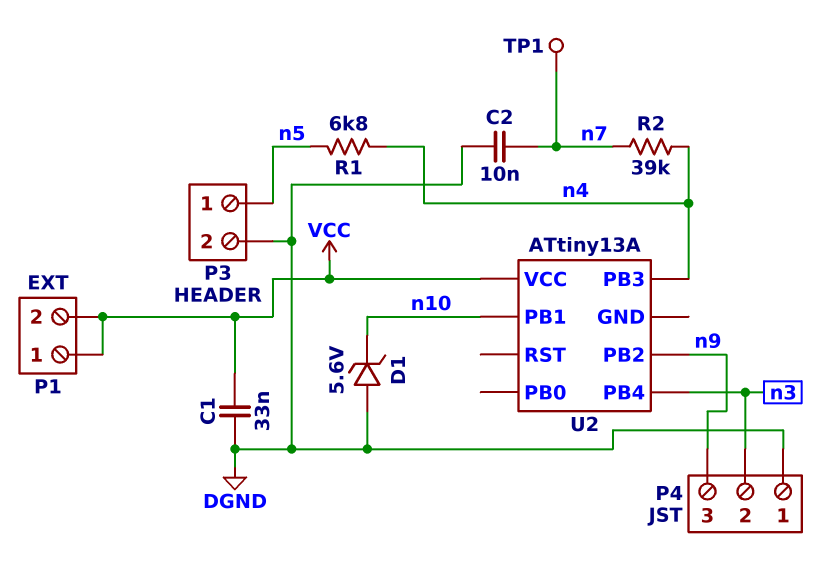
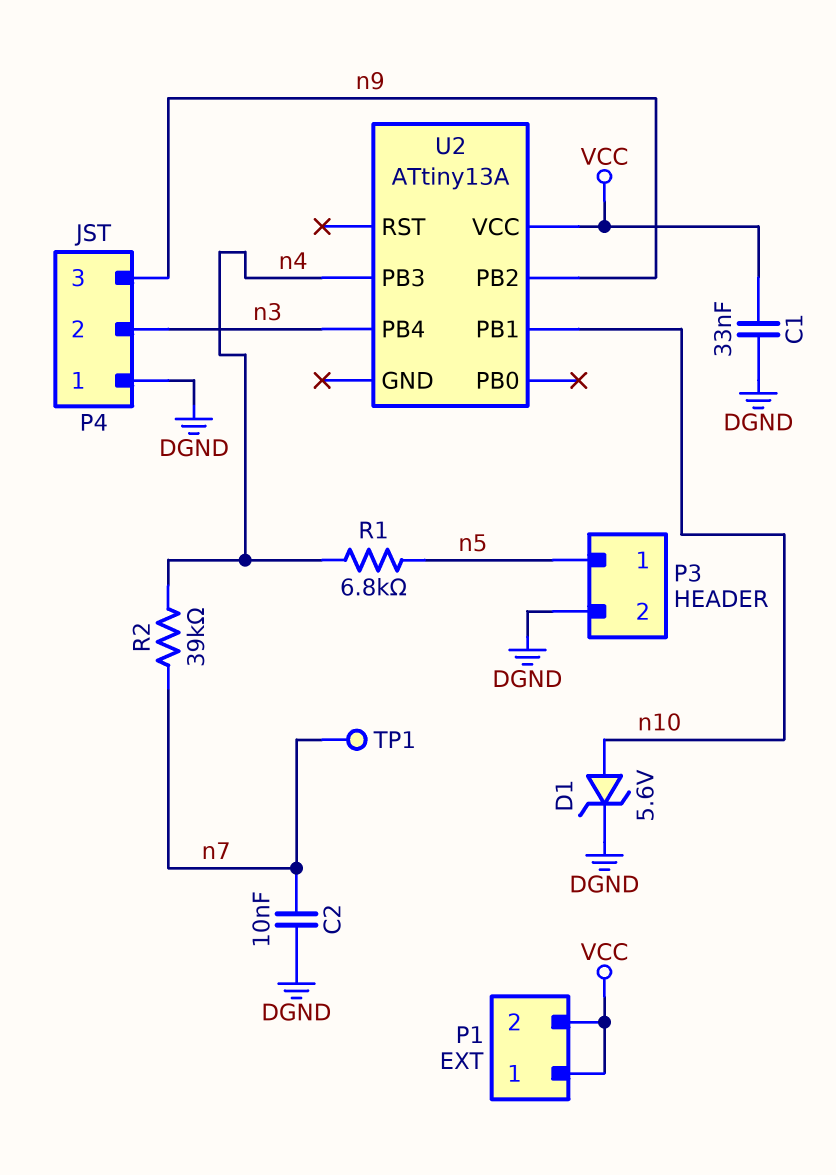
D1: zener 5.6V (A DGND, K n10) -> zener 5.6V (A n10, K DGND)

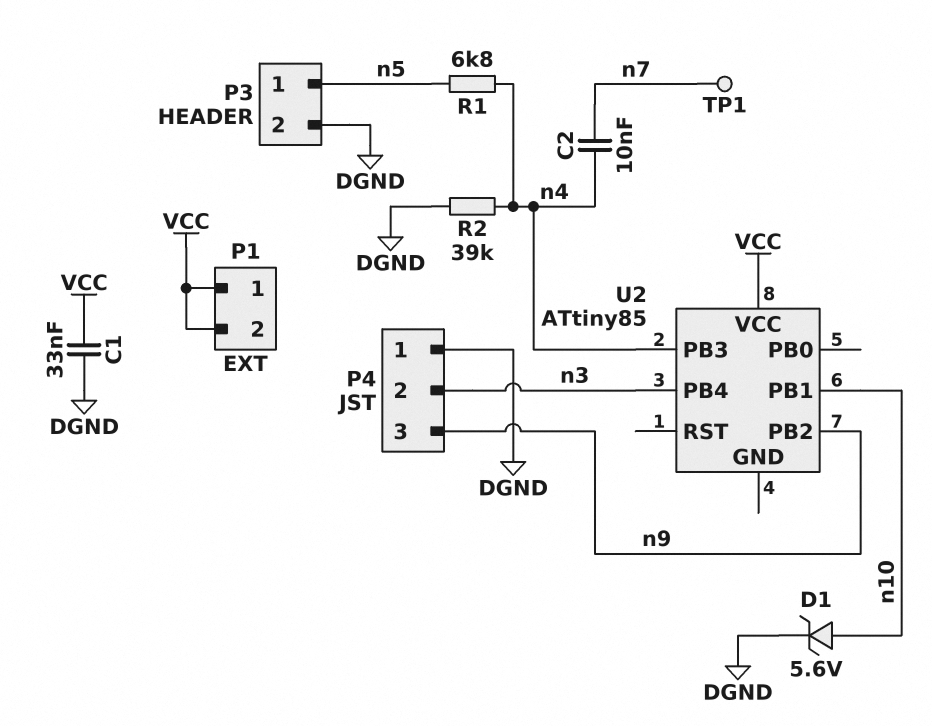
C2: 10nF (DGND, n7) -> 10nF (n4, n7)
R2: 39k (n4, n7) -> 39k (DGND, n4)
U2: ATtiny13A -> ATtiny85

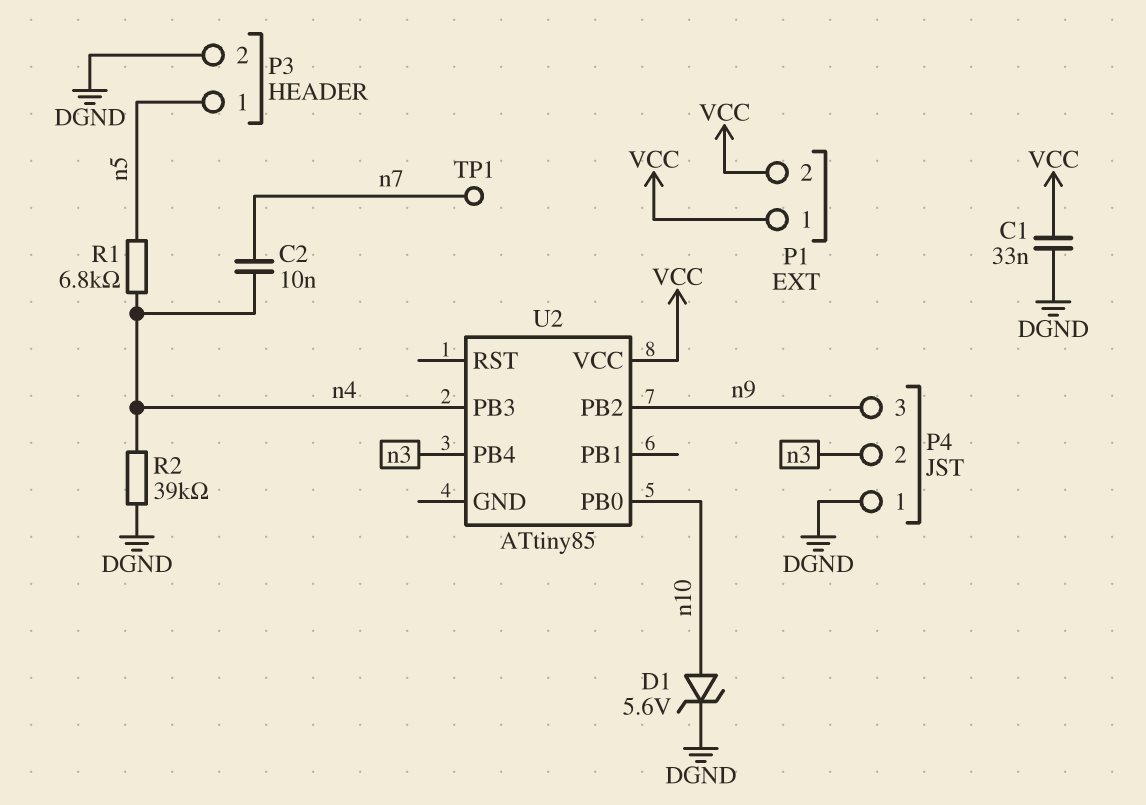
U2 pin PB0: none -> n10
U2 pin PB1: n10 -> none

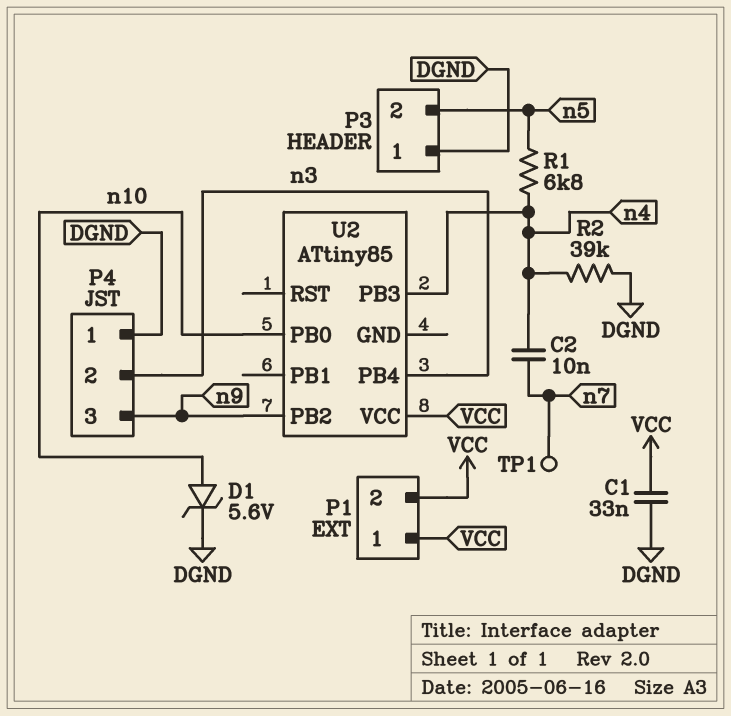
P3 pin 1: n5 -> DGND
P3 pin 2: DGND -> n5

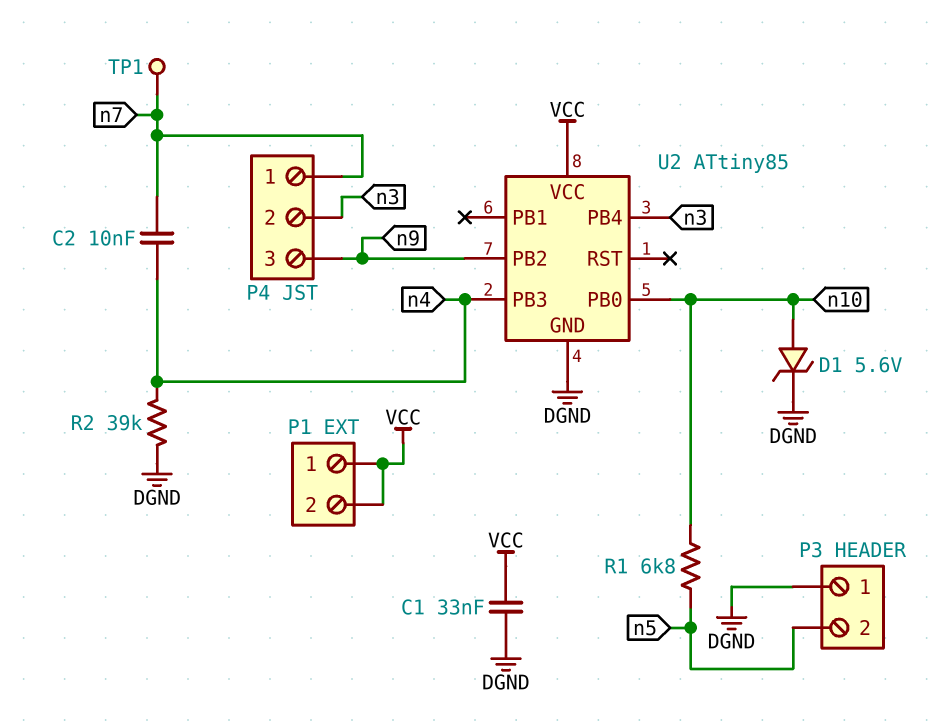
P4 pin 1: DGND -> n7
R1: 6.8k (n4, n5) -> 6.8k (n5, n10)
U2 pin GND: none -> DGND

